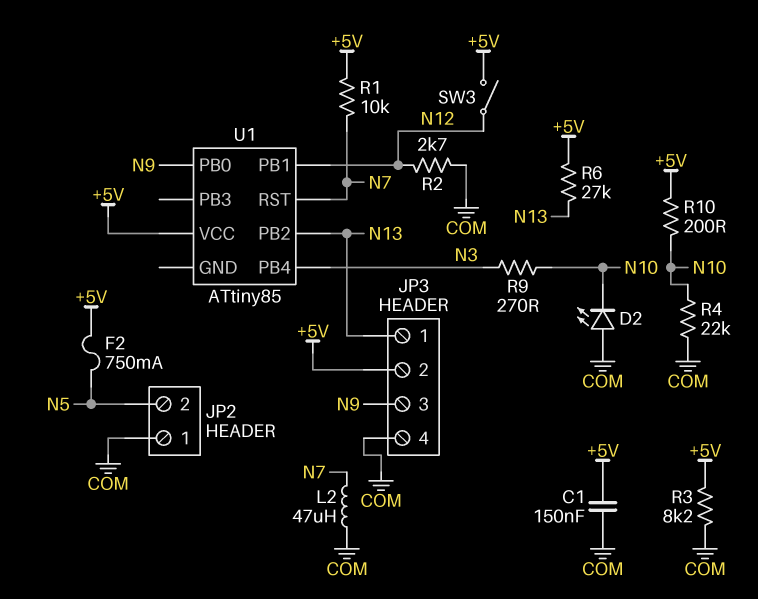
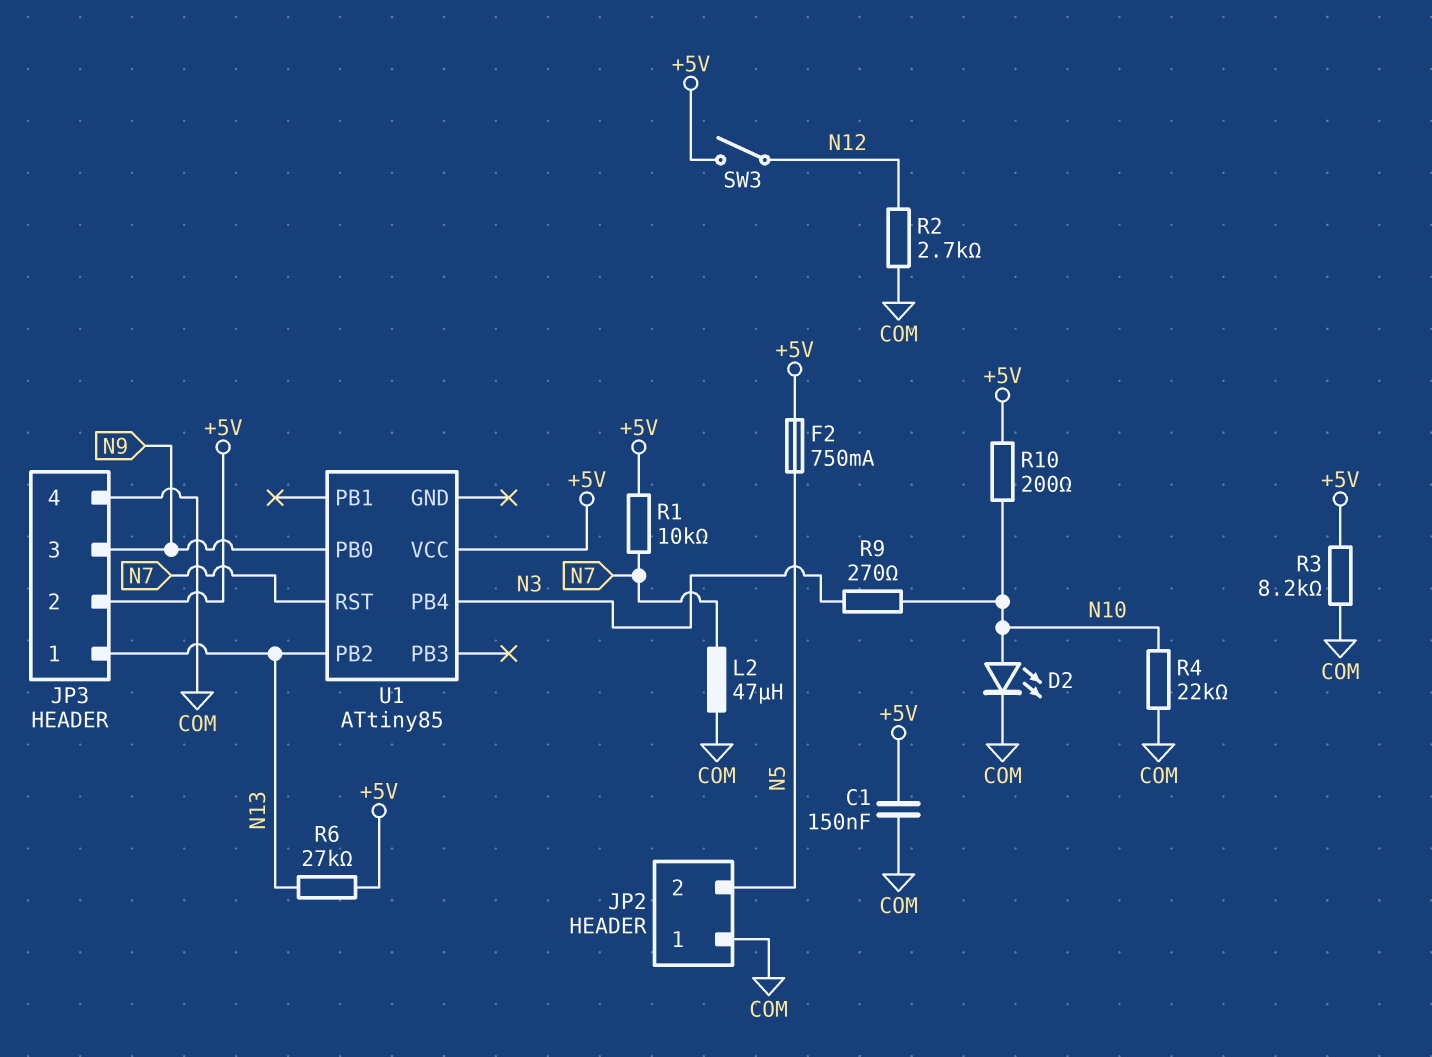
D2: LED (A COM, K N10) -> LED (A N10, K COM)
U1 pin PB1: N12 -> none

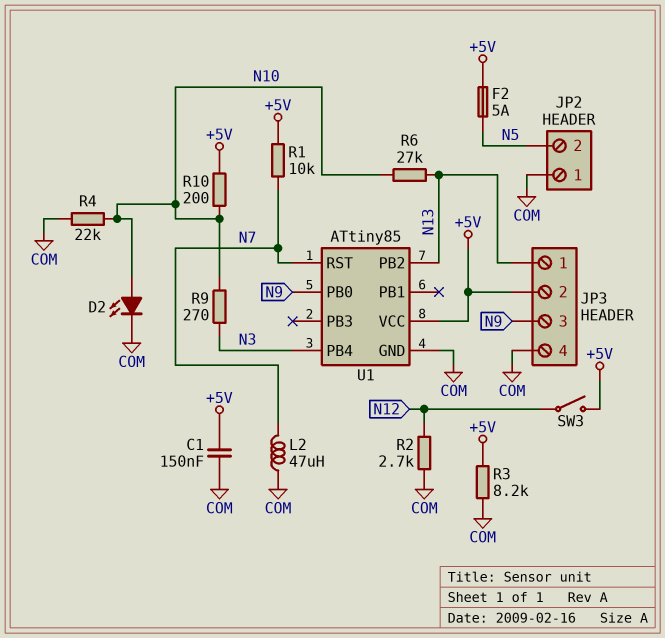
F2: 750mA (+5V, N5) -> 5A (+5V, N5)
R6: 27k (+5V, N13) -> 27k (N10, N13)
U1 pin GND: none -> COM

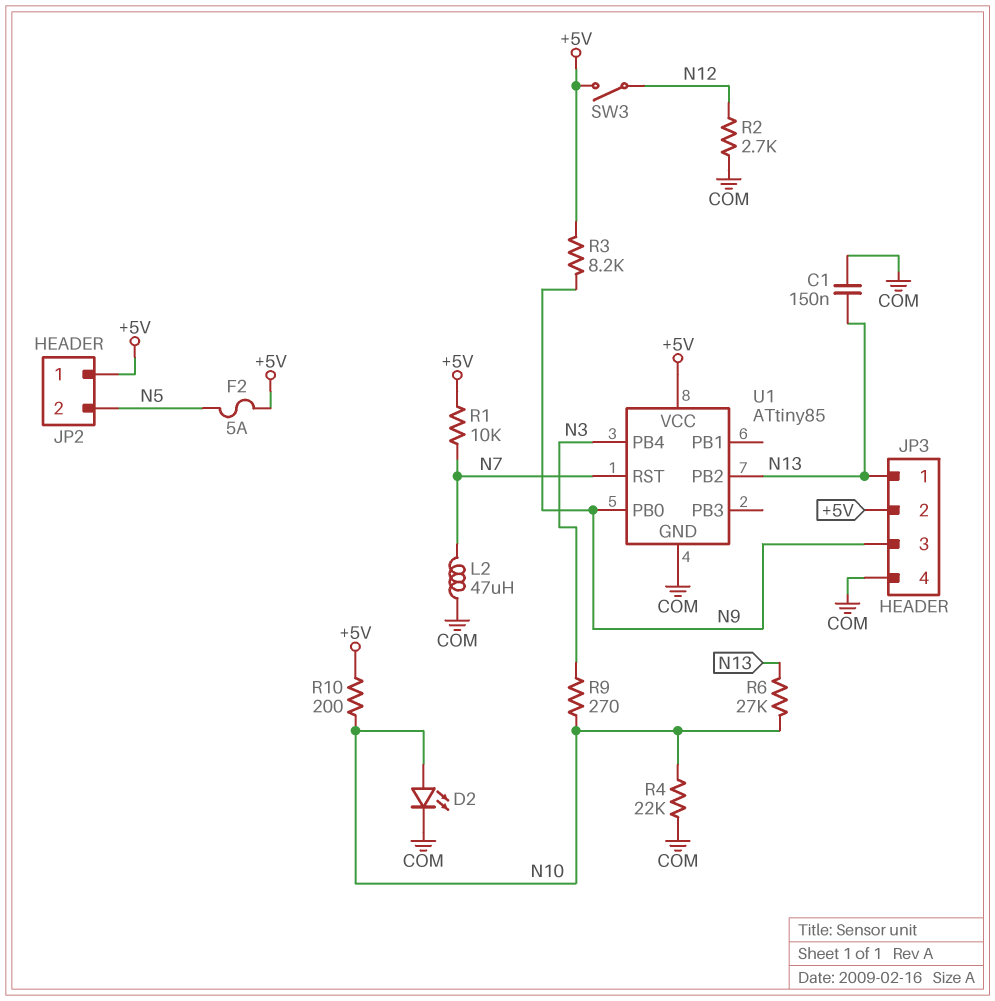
C1: 150nF (+5V, COM) -> 150nF (COM, N13)
JP2 pin 1: COM -> +5V
R3: 8.2k (+5V, COM) -> 8.2k (+5V, N9)

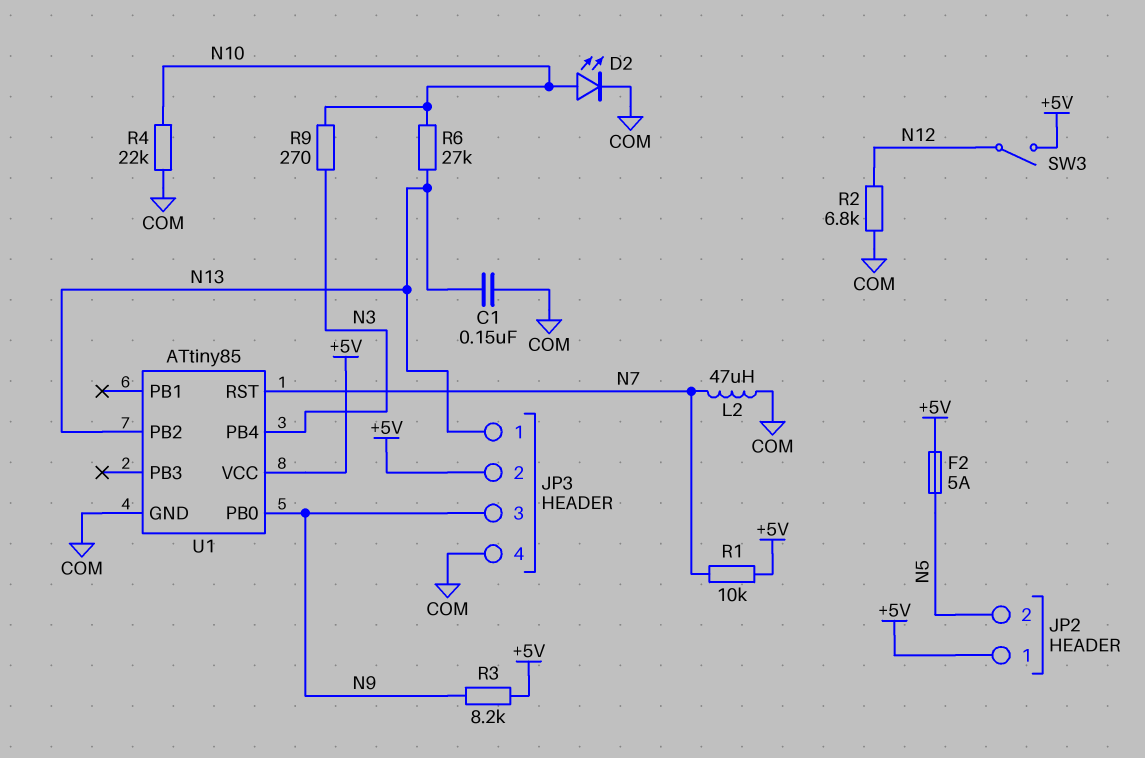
R2: 2.7k (COM, N12) -> 6.8k (COM, N12)
R10: 200 (+5V, N10) -> none

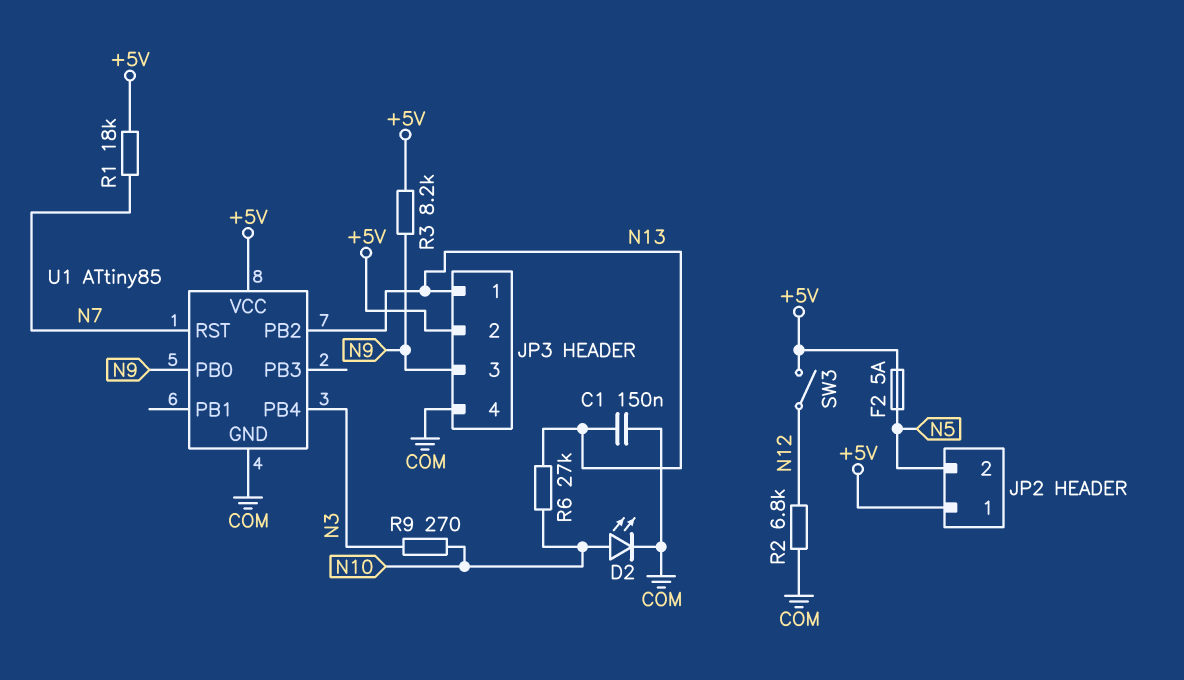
L2: 47uH (COM, N7) -> none
R1: 10k (+5V, N7) -> 18k (+5V, N7)
R4: 22k (COM, N10) -> none

